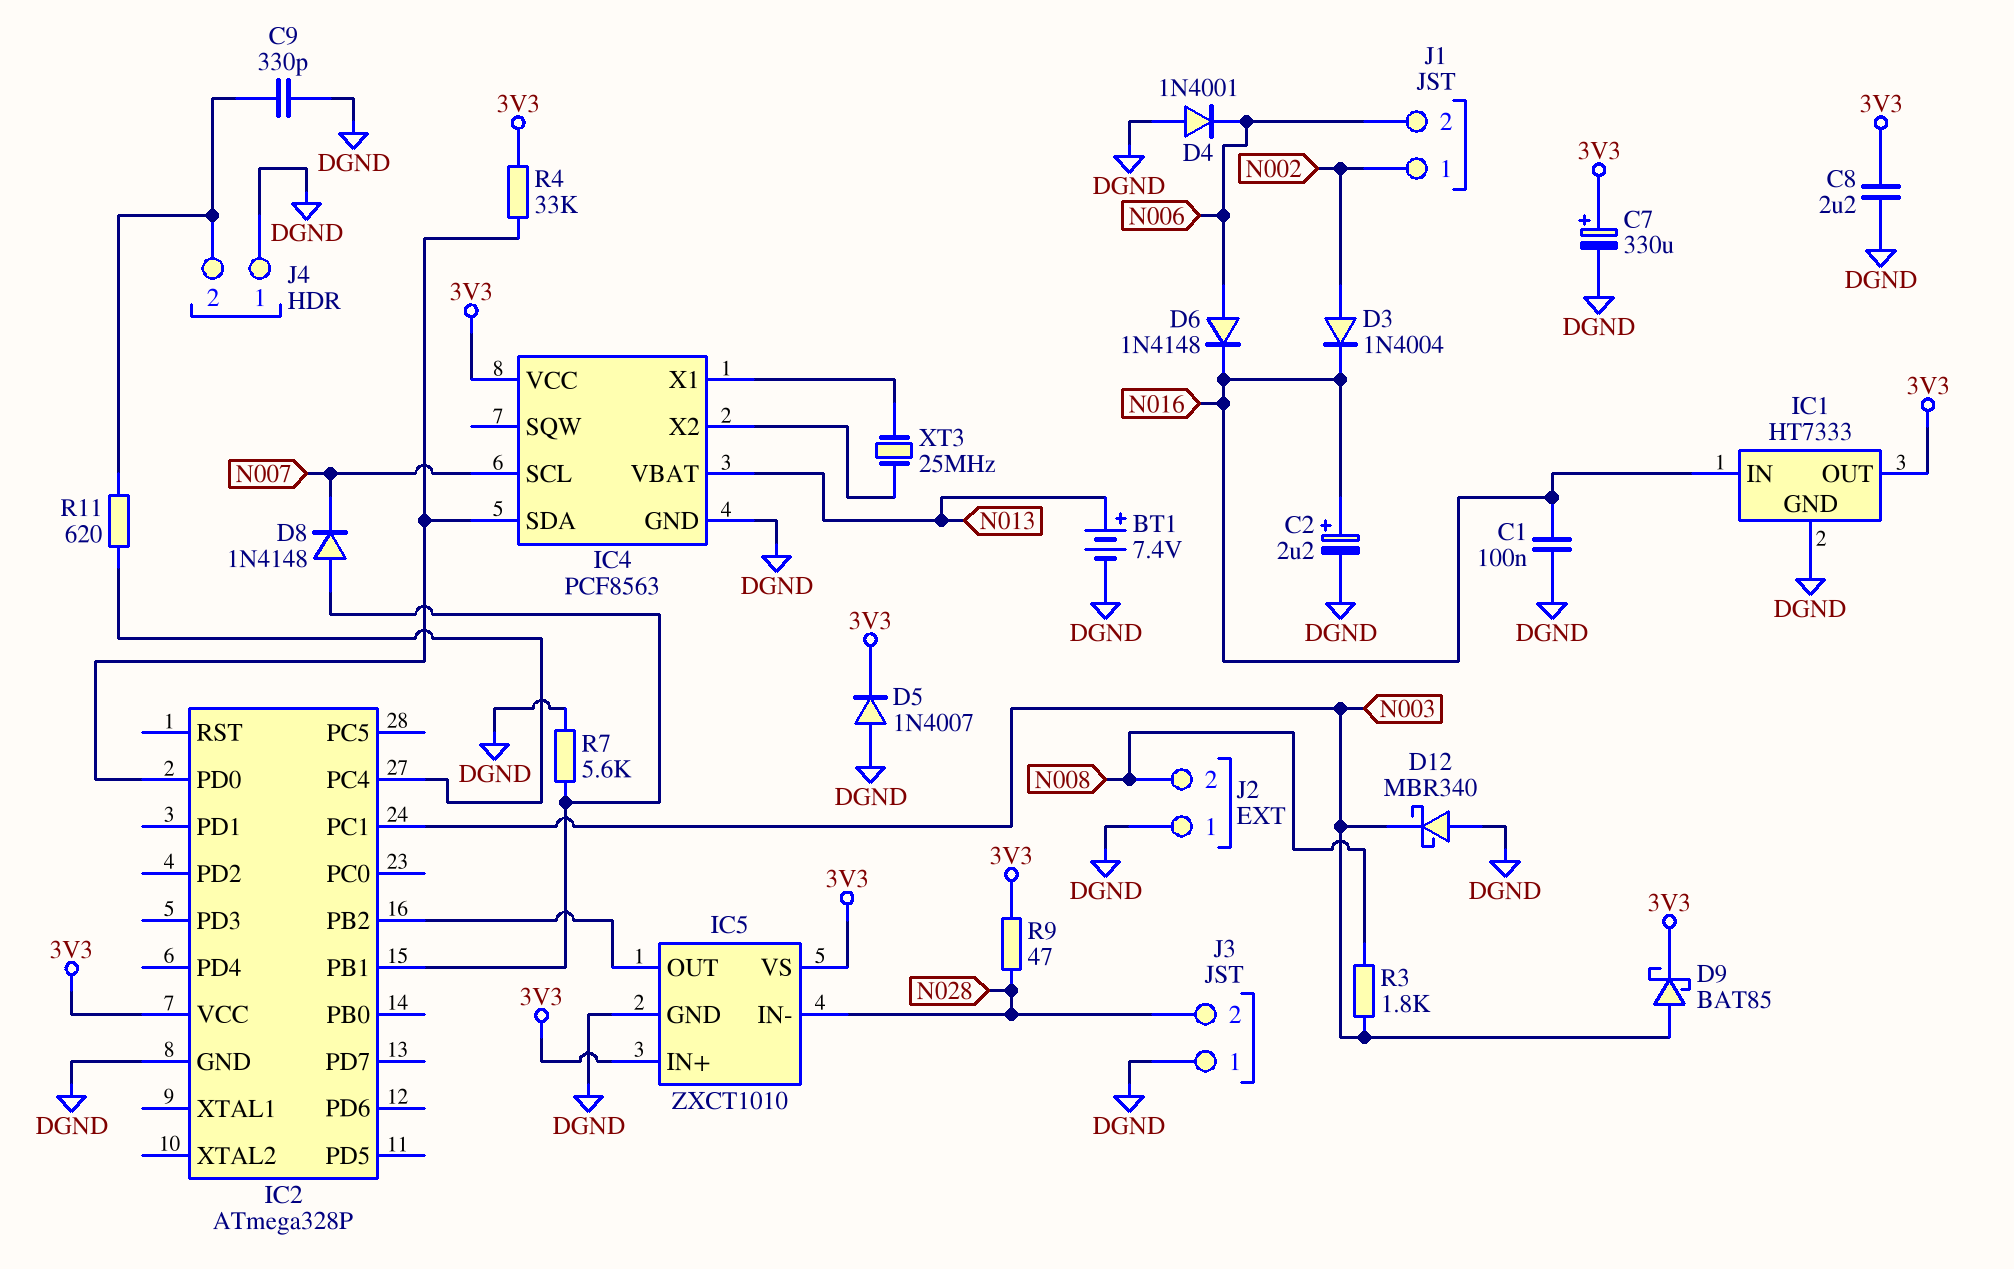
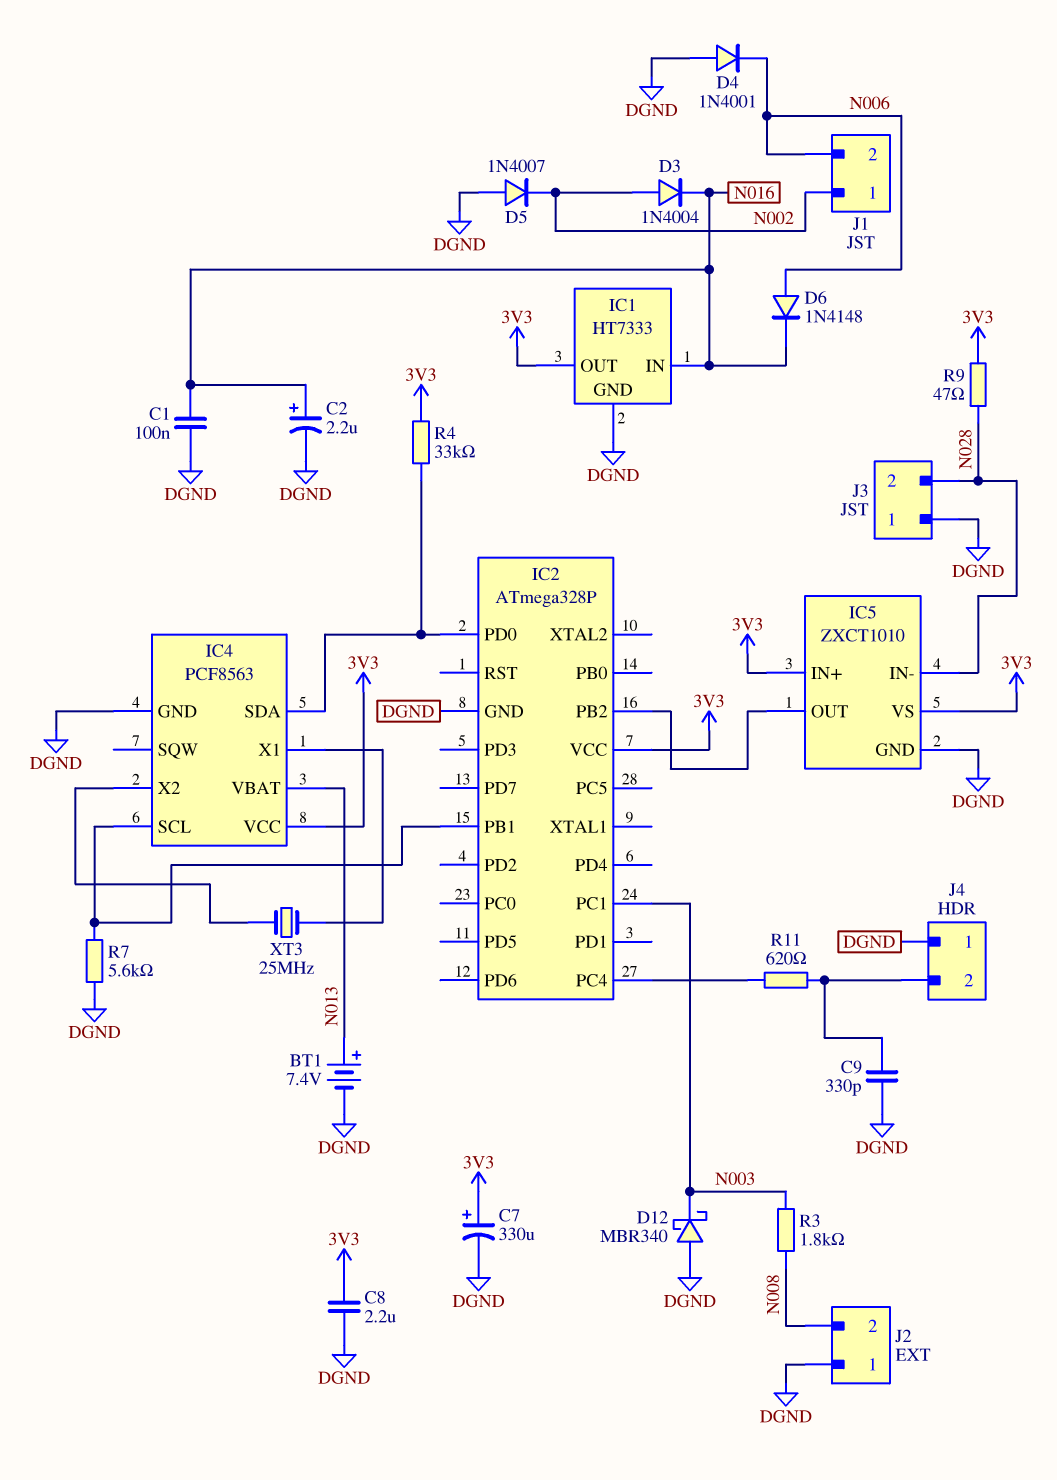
D5: diode 1N4007 (A DGND, K 3V3) -> diode 1N4007 (A DGND, K N002)
D8: diode 1N4148 (A IC2/PB1, K N007) -> none
D9: schottky BAT85 (A N003, K 3V3) -> none
IC4 pin SCL: N007 -> IC2/PB1

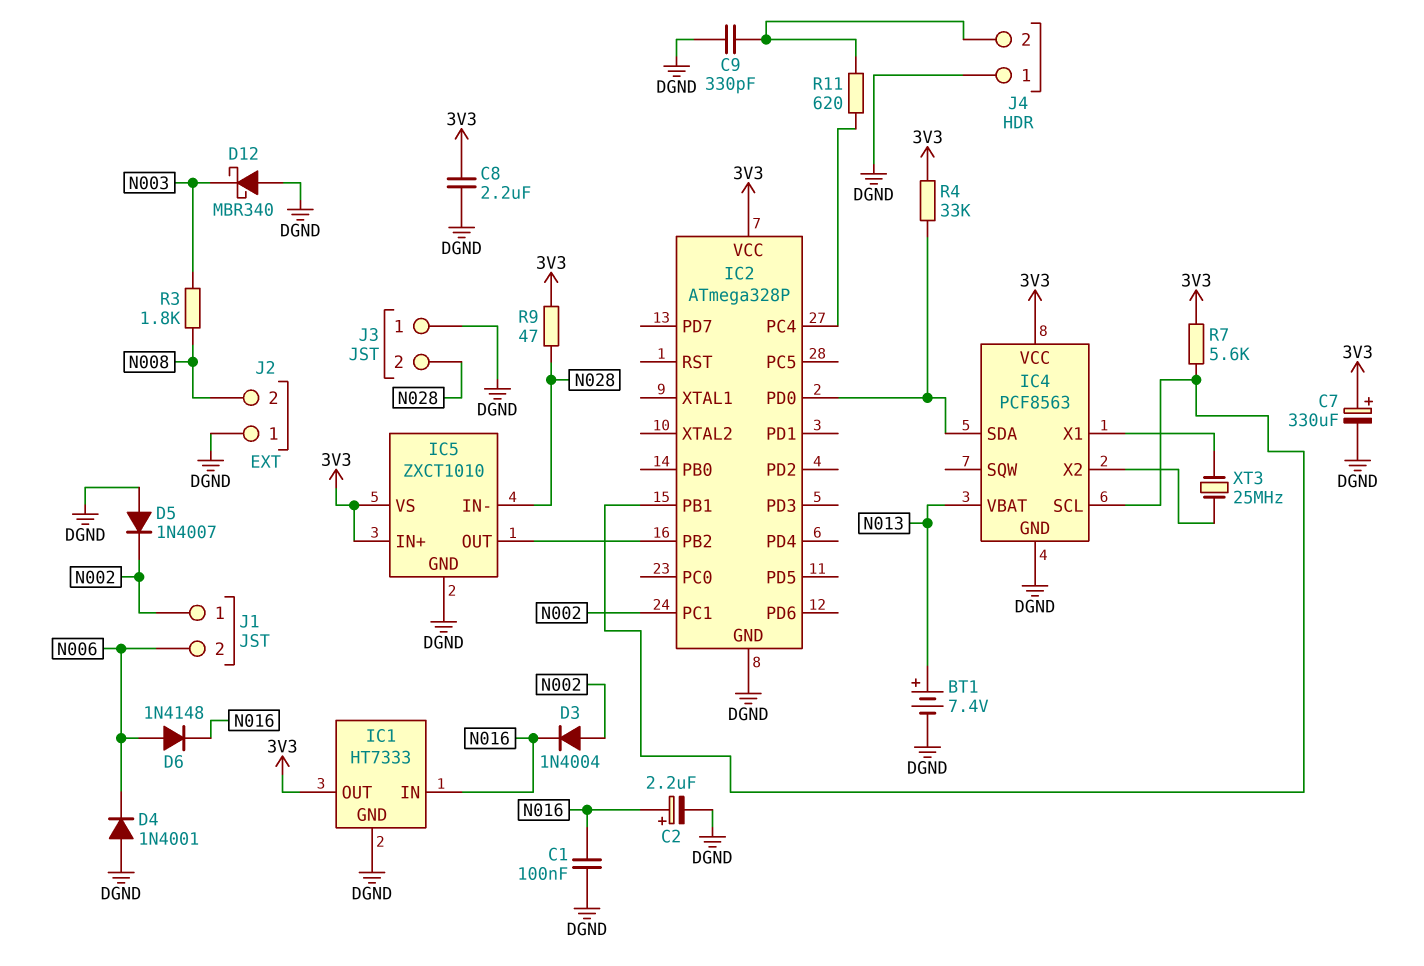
IC2 pin PC1: N003 -> N002
R7: 5.6k (DGND, IC2/PB1) -> 5.6k (3V3, IC2/PB1)

